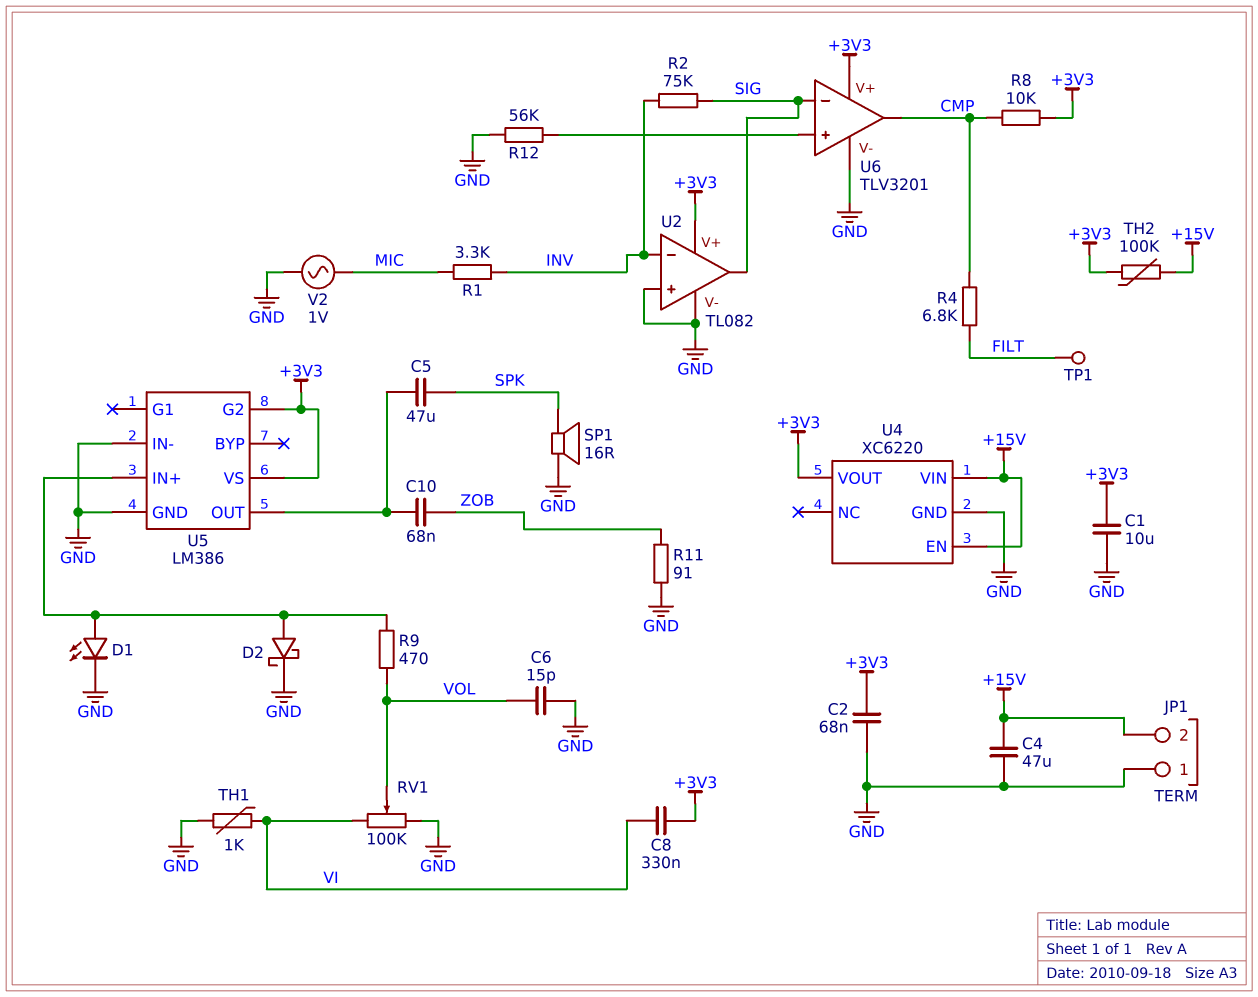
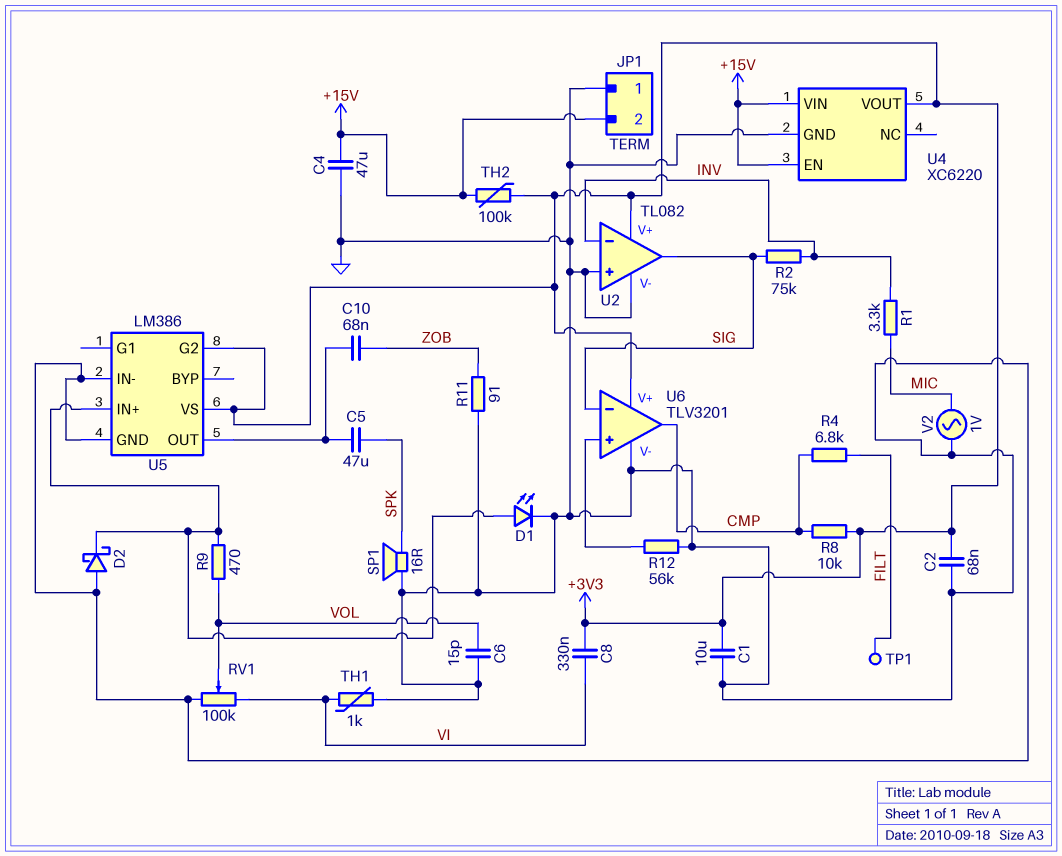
D2: schottky (A U5/IN+, K GND) -> schottky (A GND, K U5/IN+)

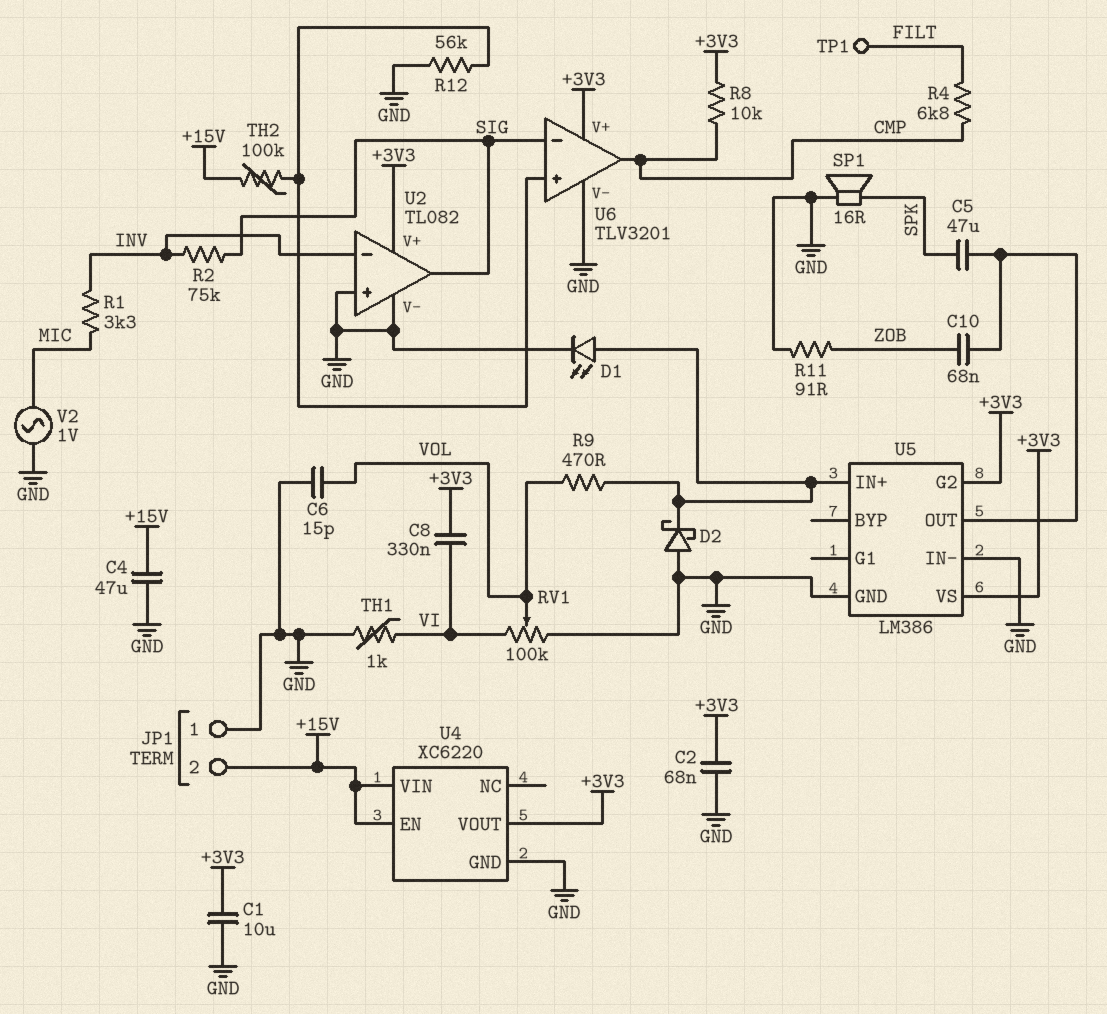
TH2: 100k (+3V3, +15V) -> 100k (+15V, U6/in+)

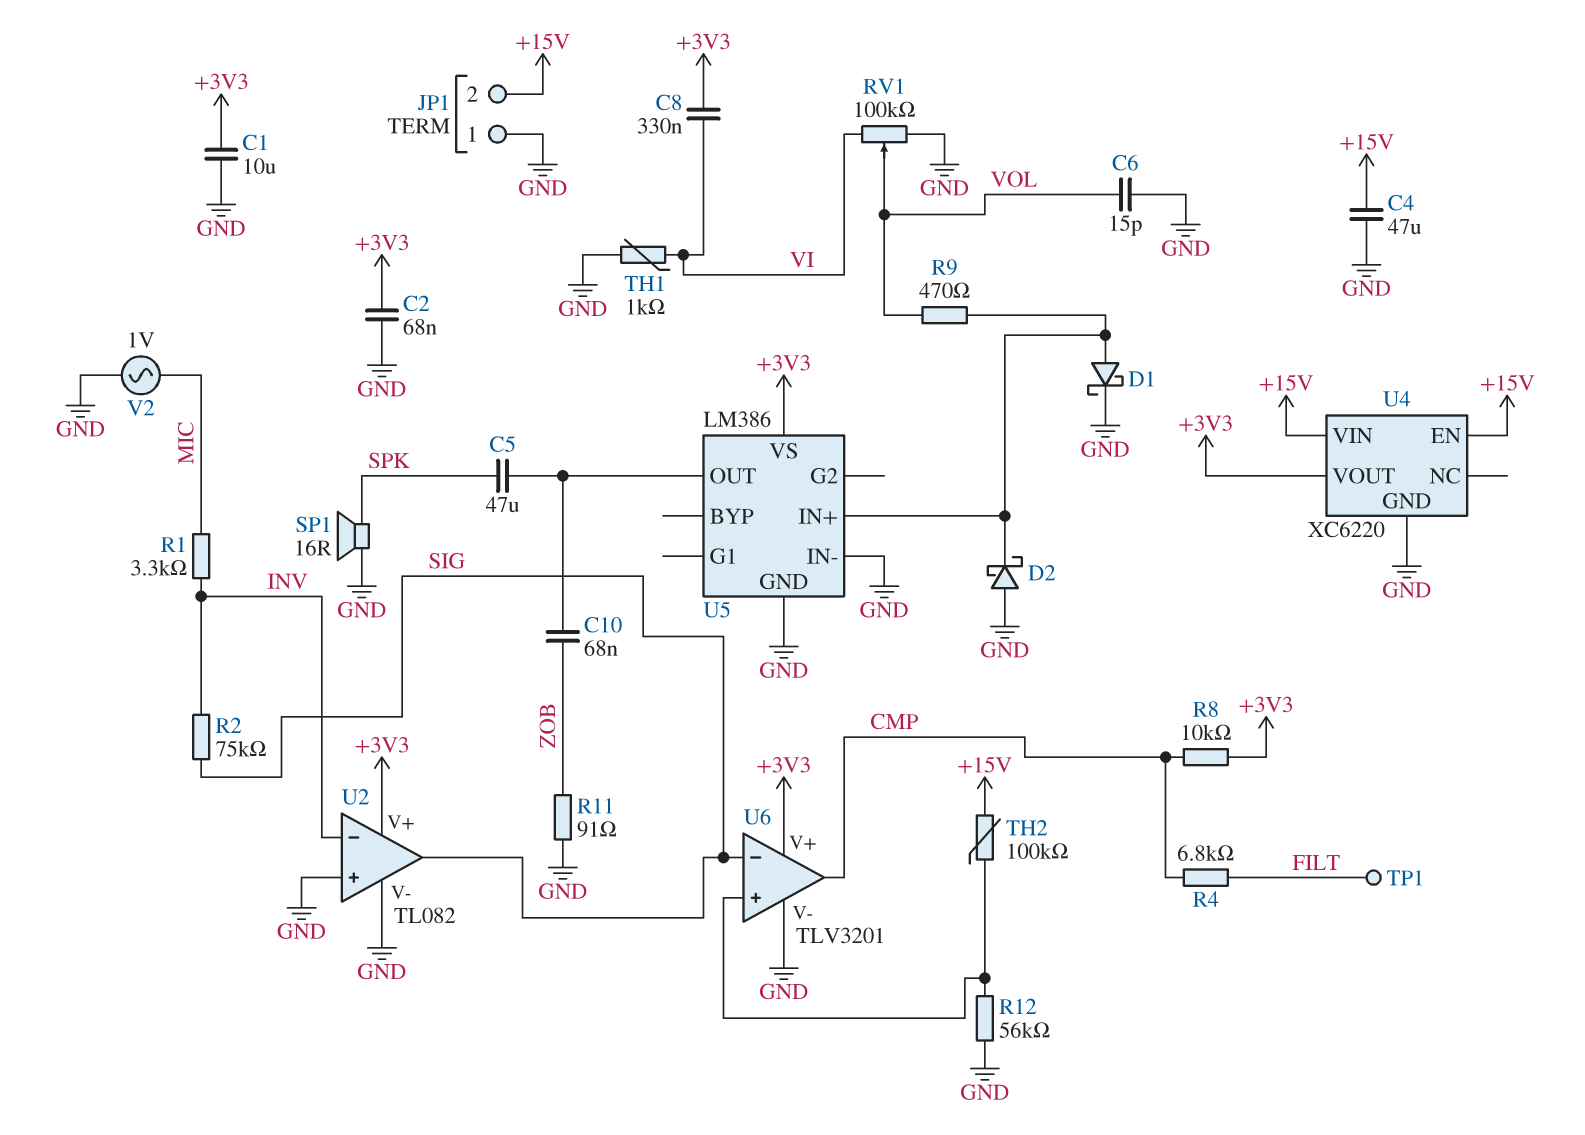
D1: LED (A U5/IN+, K GND) -> schottky (A U5/IN+, K GND)
U5 pin G2: +3V3 -> none

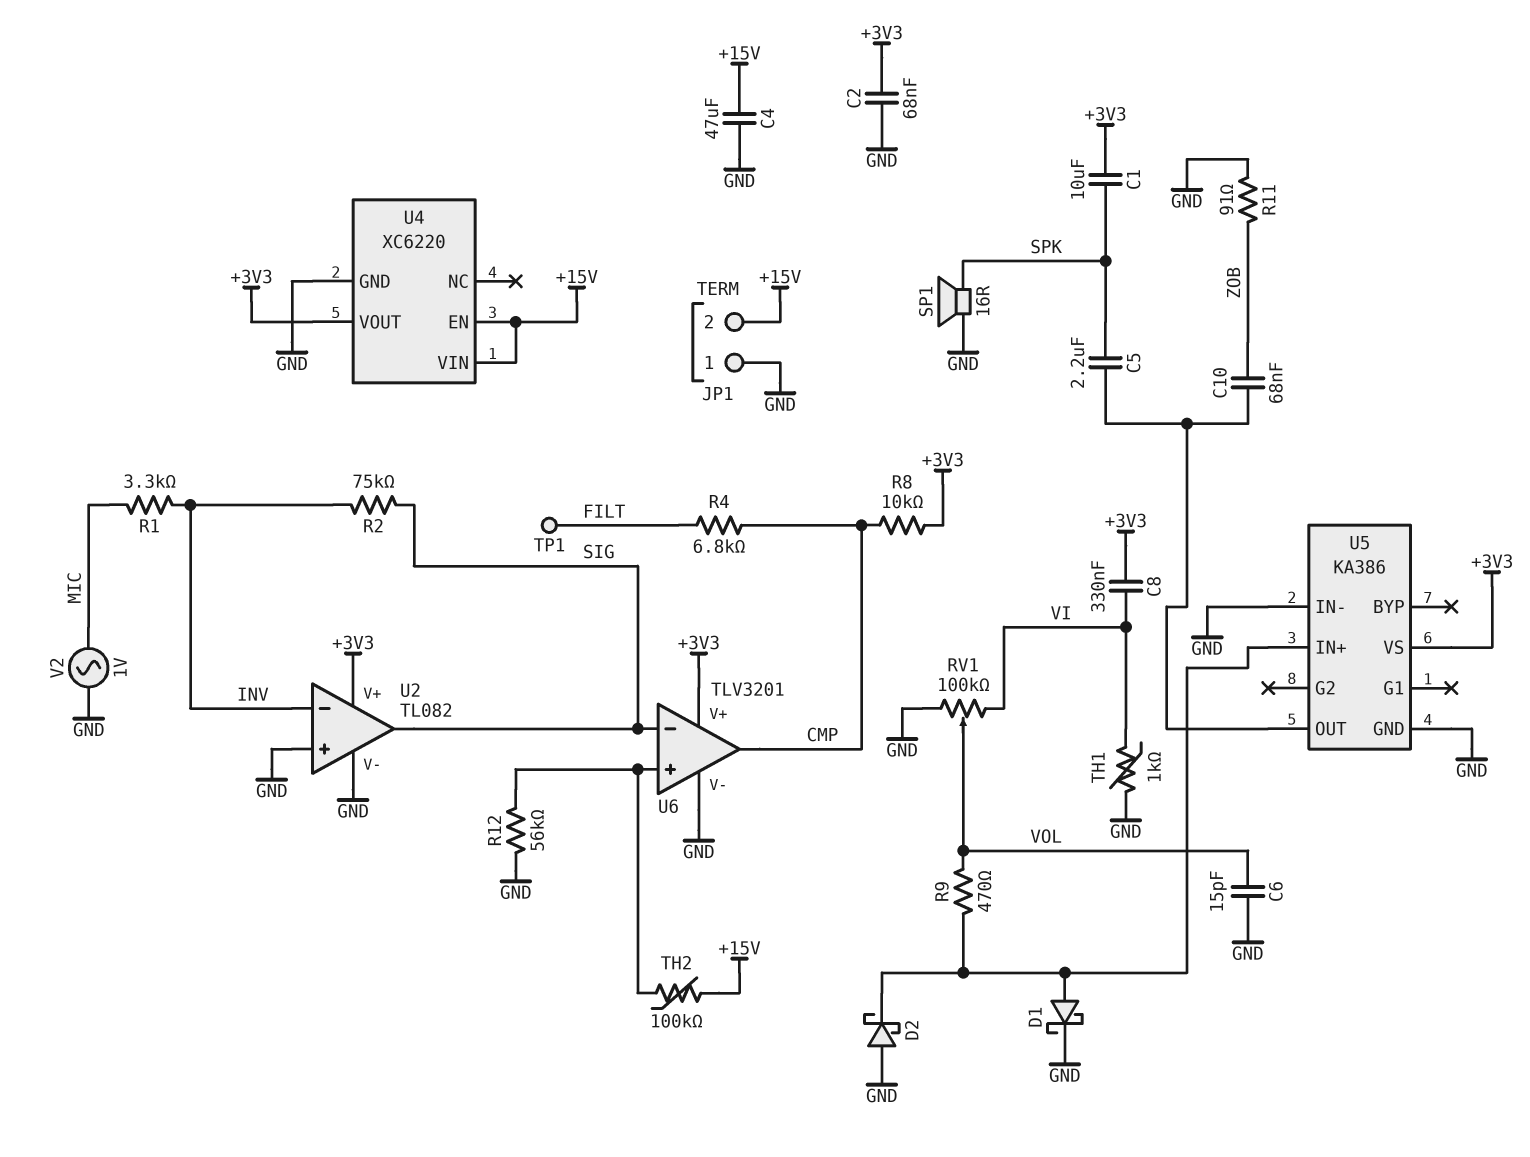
C1: 10uF (+3V3, GND) -> 10uF (+3V3, SPK)
C5: 47uF (SPK, U5/OUT) -> 2.2uF (SPK, U5/OUT)
U5: LM386 -> KA386

